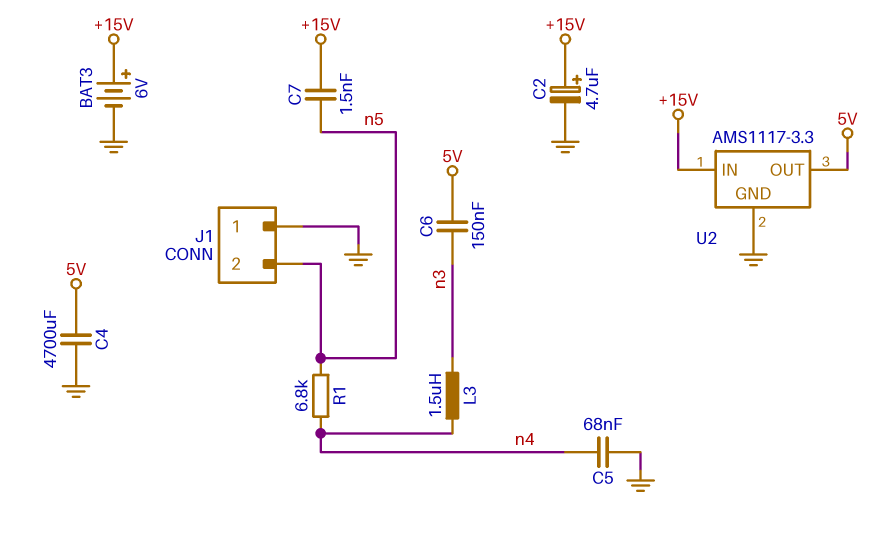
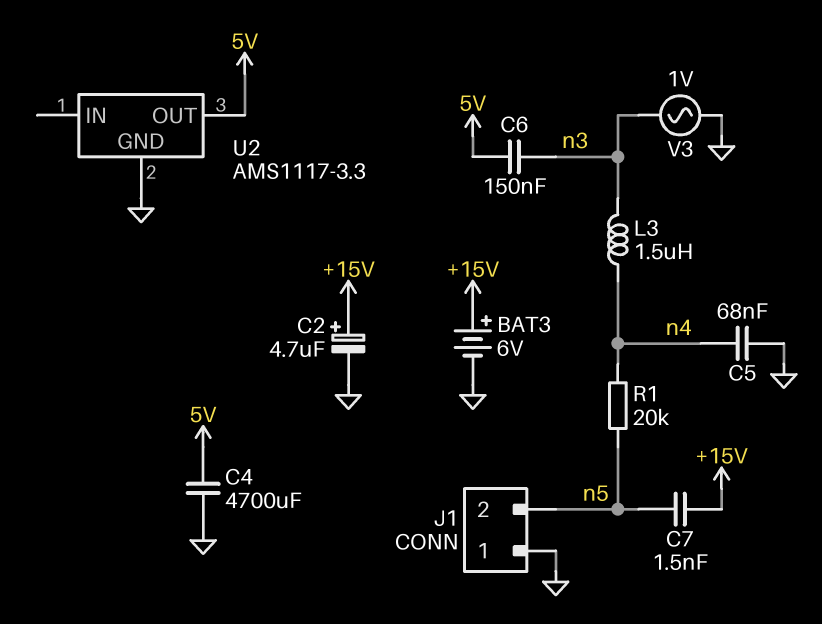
R1: 6.8k (n4, n5) -> 20k (n4, n5)
U2 pin IN: +15V -> none
V3: none -> AC 1V (GND, n3)

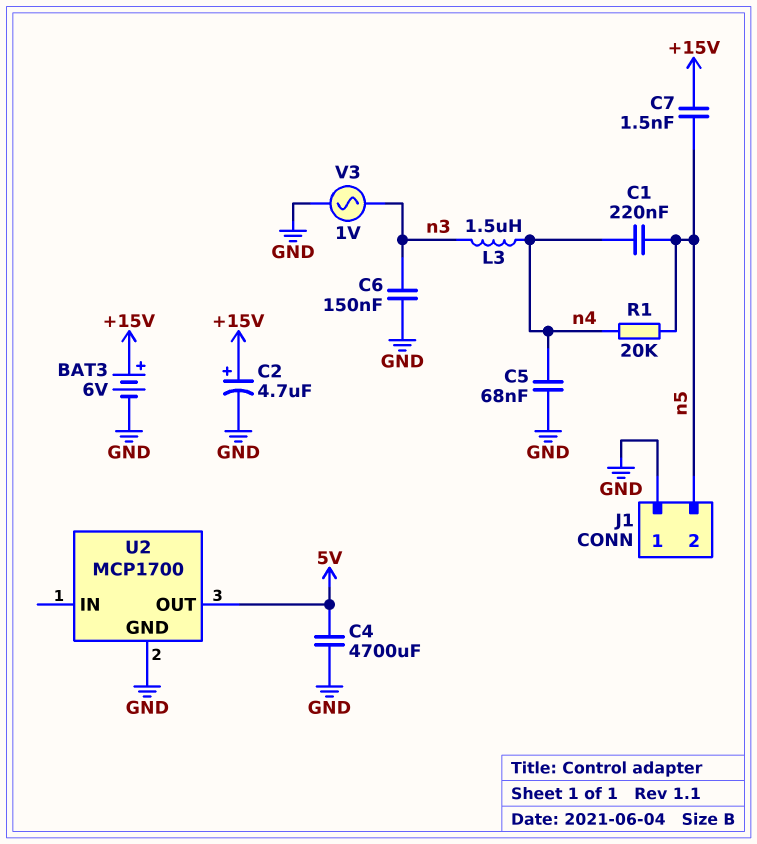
C1: none -> 220nF (n4, n5)
C6: 150nF (5V, n3) -> 150nF (GND, n3)
U2: AMS1117-3.3 -> MCP1700

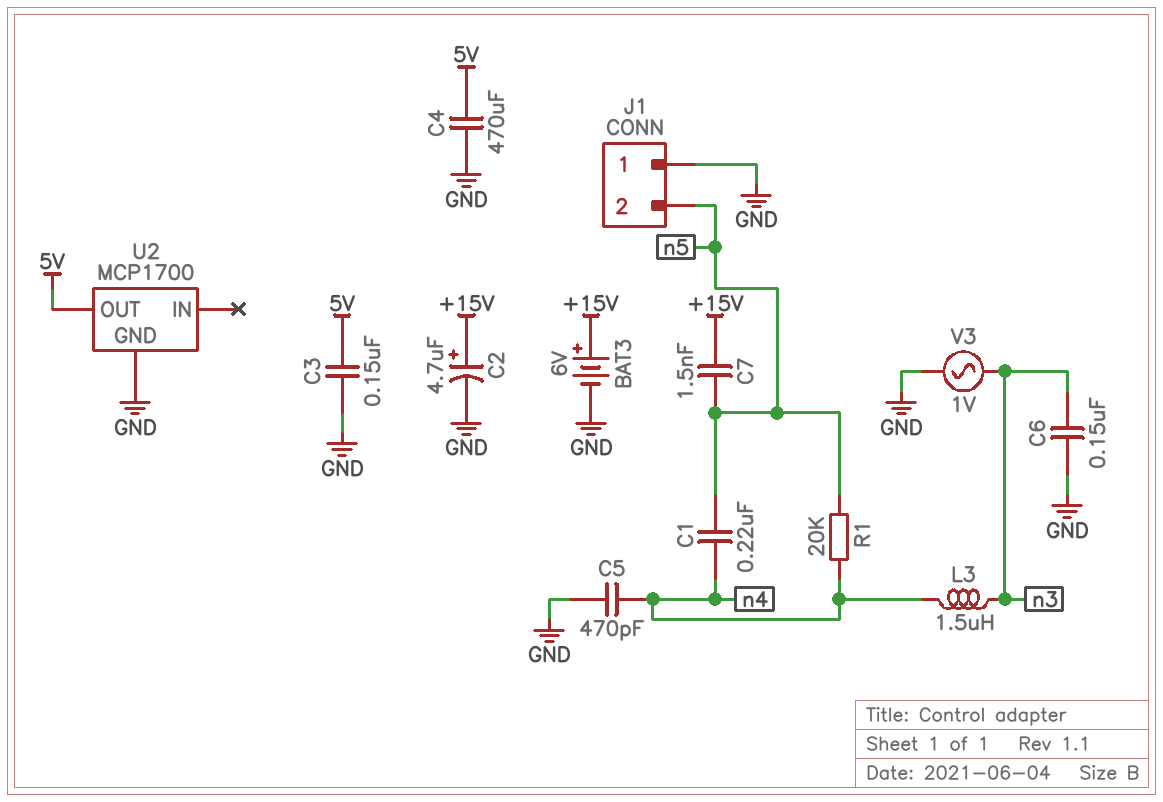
C3: none -> 150nF (5V, GND)
C4: 4700uF (5V, GND) -> 470uF (5V, GND)
C5: 68nF (GND, n4) -> 470pF (GND, n4)

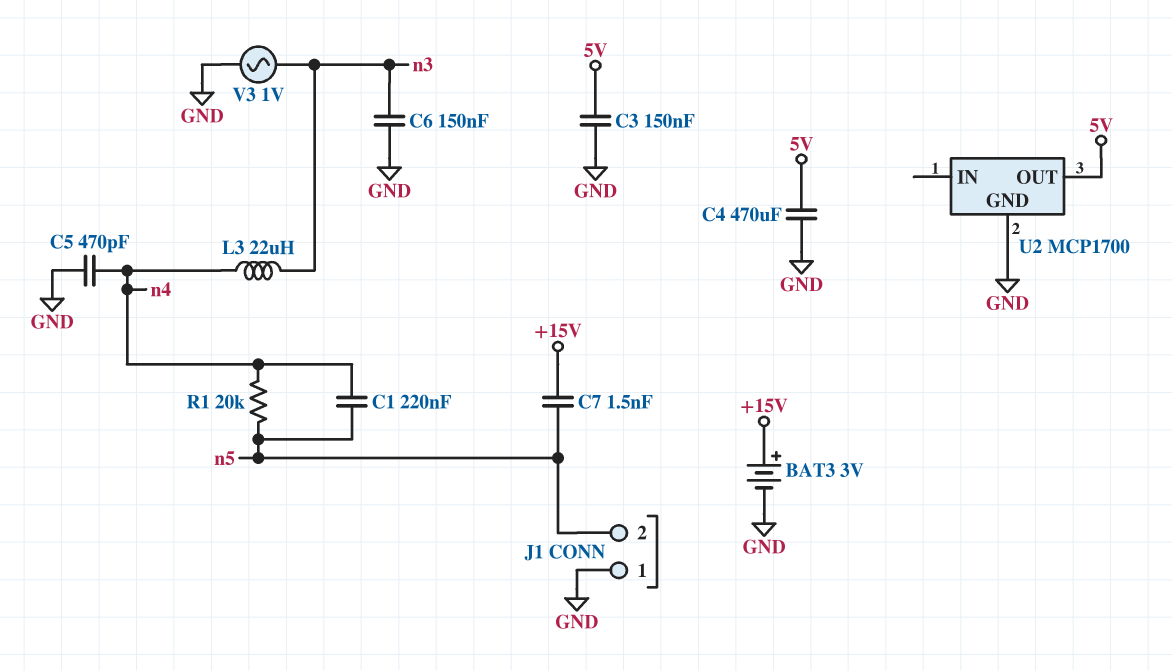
BAT3: 6V (plus +15V, minus GND) -> 3V (plus +15V, minus GND)
C2: 4.7uF (plus +15V, minus GND) -> none
L3: 1.5uH (n3, n4) -> 22uH (n3, n4)

